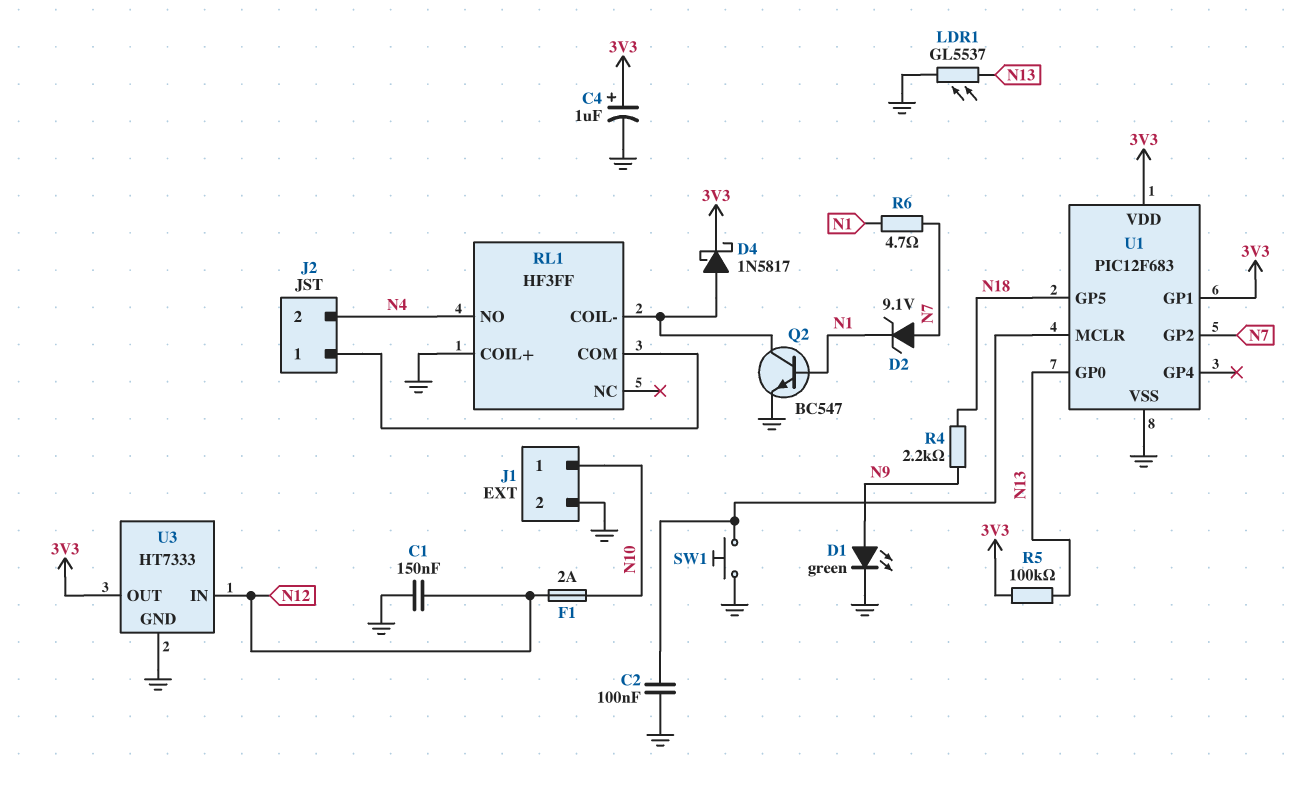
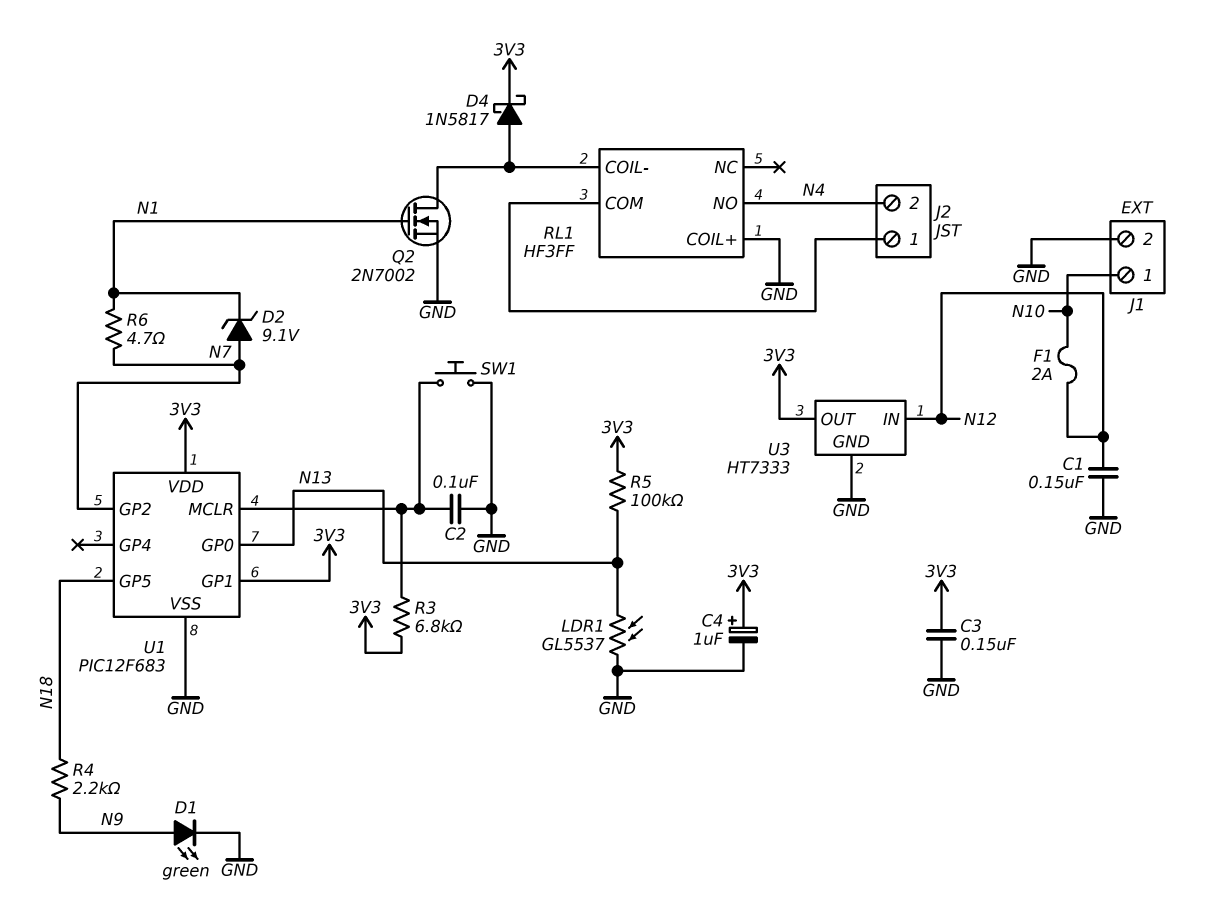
C3: none -> 150nF (3V3, GND)
Q2: NPN BC547 (B N1, C RL1/COIL-, E GND) -> NMOS 2N7002 (G N1, D RL1/COIL-, S GND)
R3: none -> 6.8k (3V3, U1/MCLR)

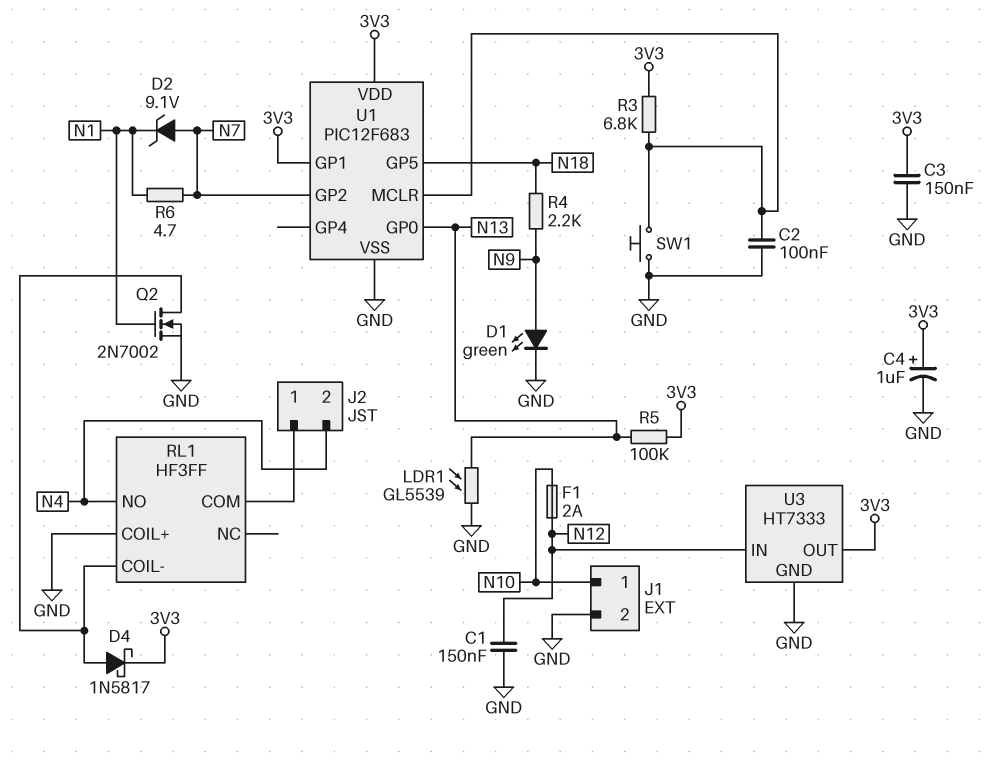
LDR1: GL5537 (GND, N13) -> GL5539 (GND, N13)

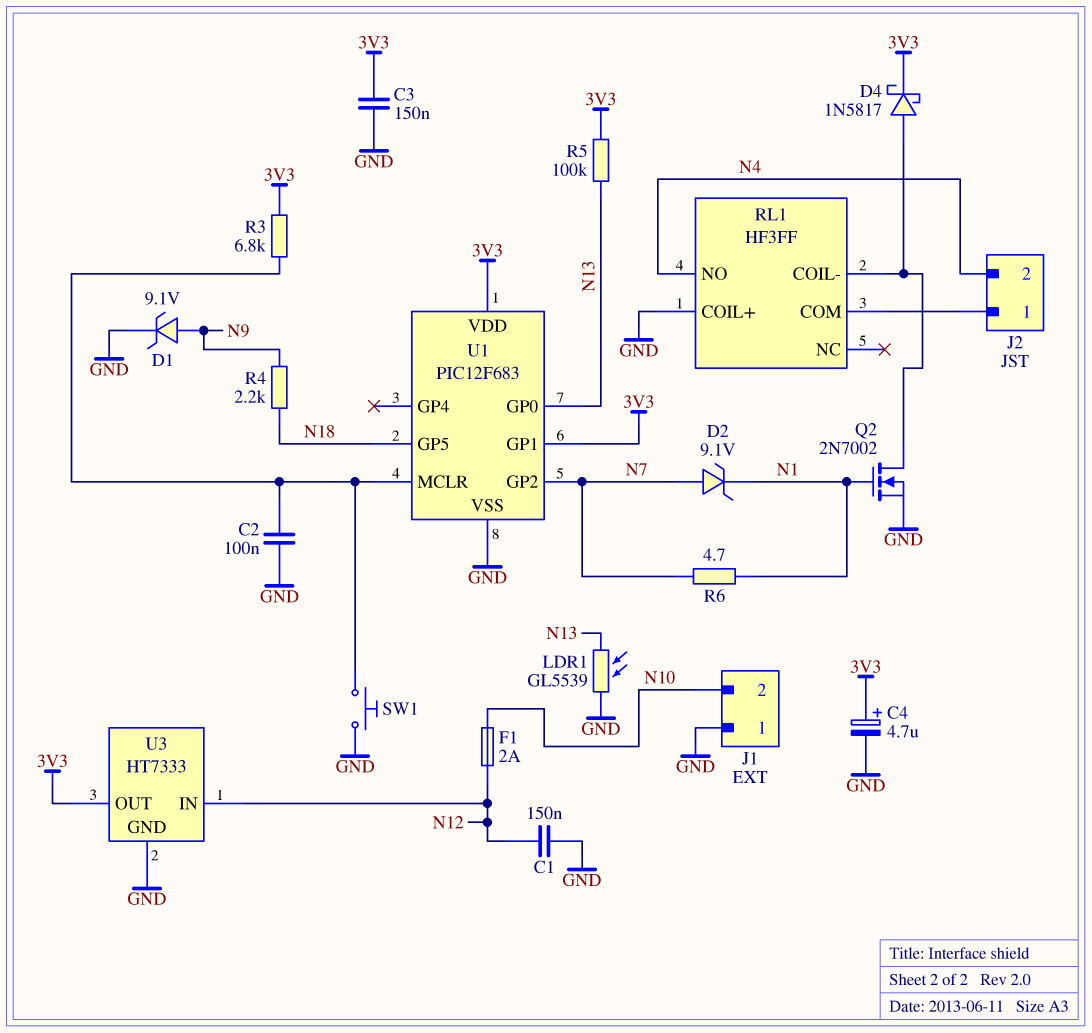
C4: 1uF (plus 3V3, minus GND) -> 4.7uF (plus 3V3, minus GND)
D1: LED green (A N9, K GND) -> zener 9.1V (A N9, K GND)
J1 pin 1: N10 -> GND
J1 pin 2: GND -> N10

